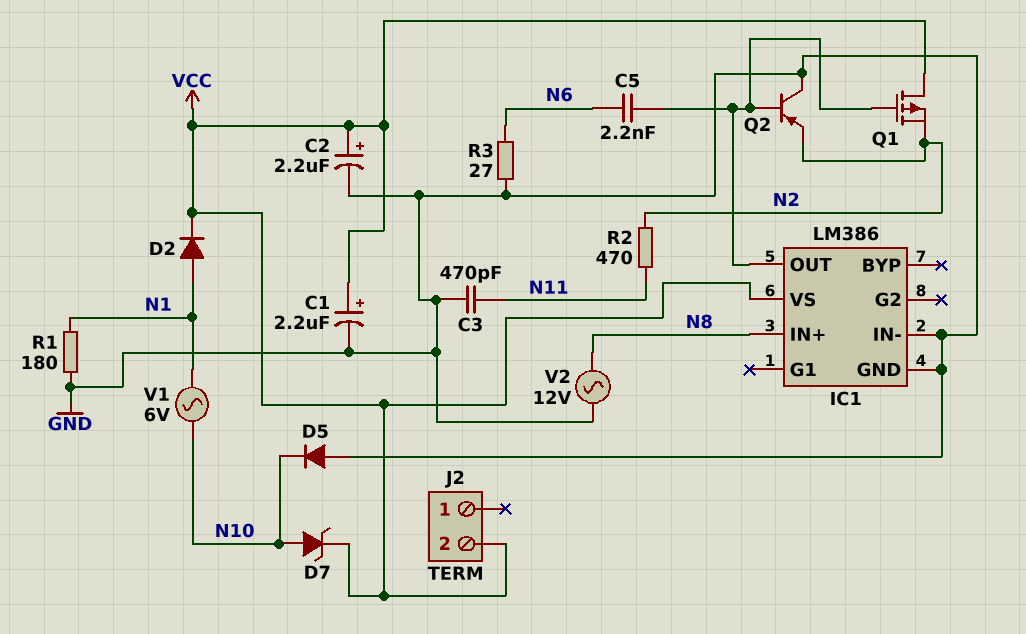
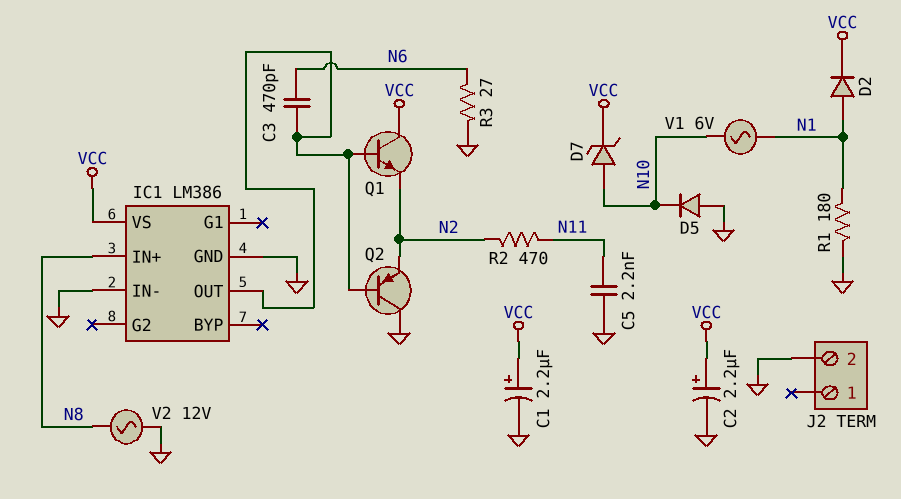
C3: 470pF (GND, N11) -> 470pF (IC1/OUT, N6)
C5: 2.2nF (IC1/OUT, N6) -> 2.2nF (GND, N11)
J2 pin 2: VCC -> GND
Q1: PMOS (G IC1/OUT, D VCC, S N2) -> NPN (B IC1/OUT, C VCC, E N2)

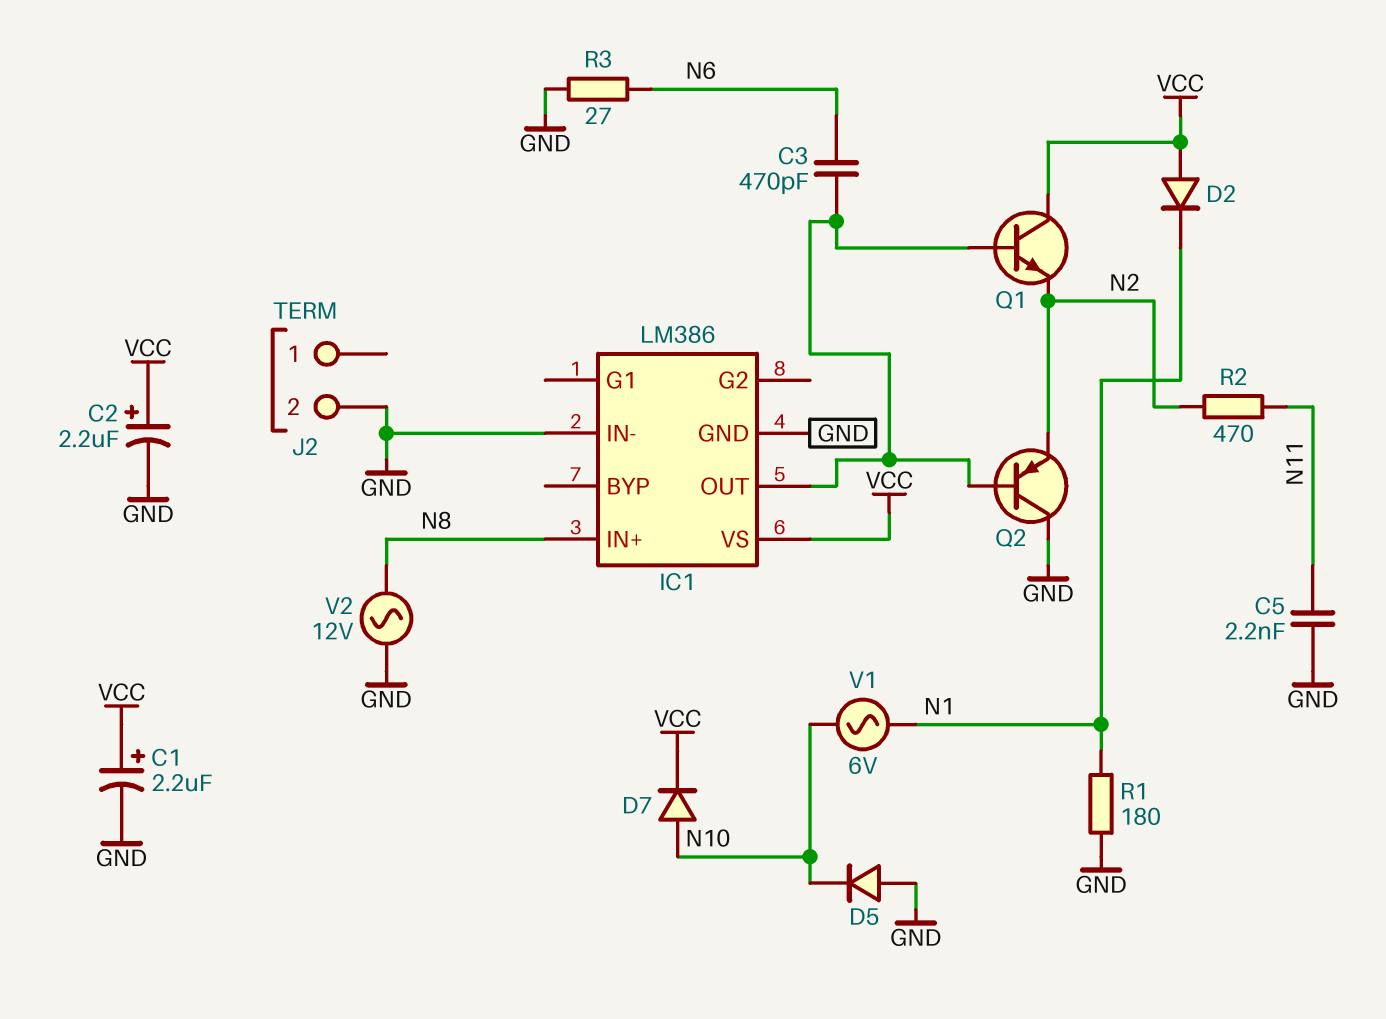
D2: diode (A N1, K VCC) -> diode (A VCC, K N1)
D7: zener (A N10, K VCC) -> diode (A N10, K VCC)

